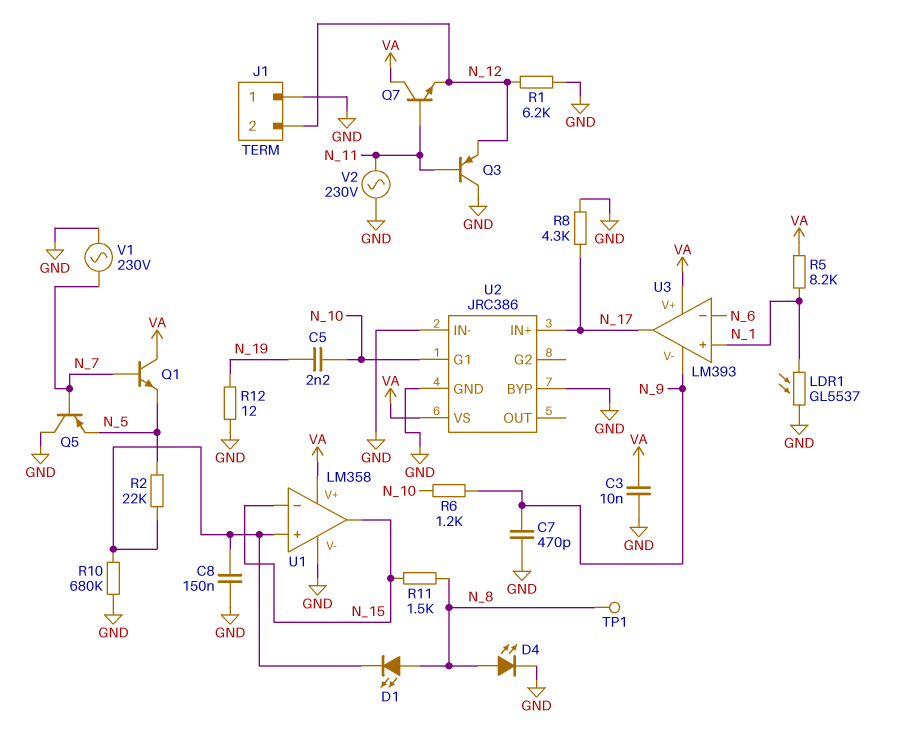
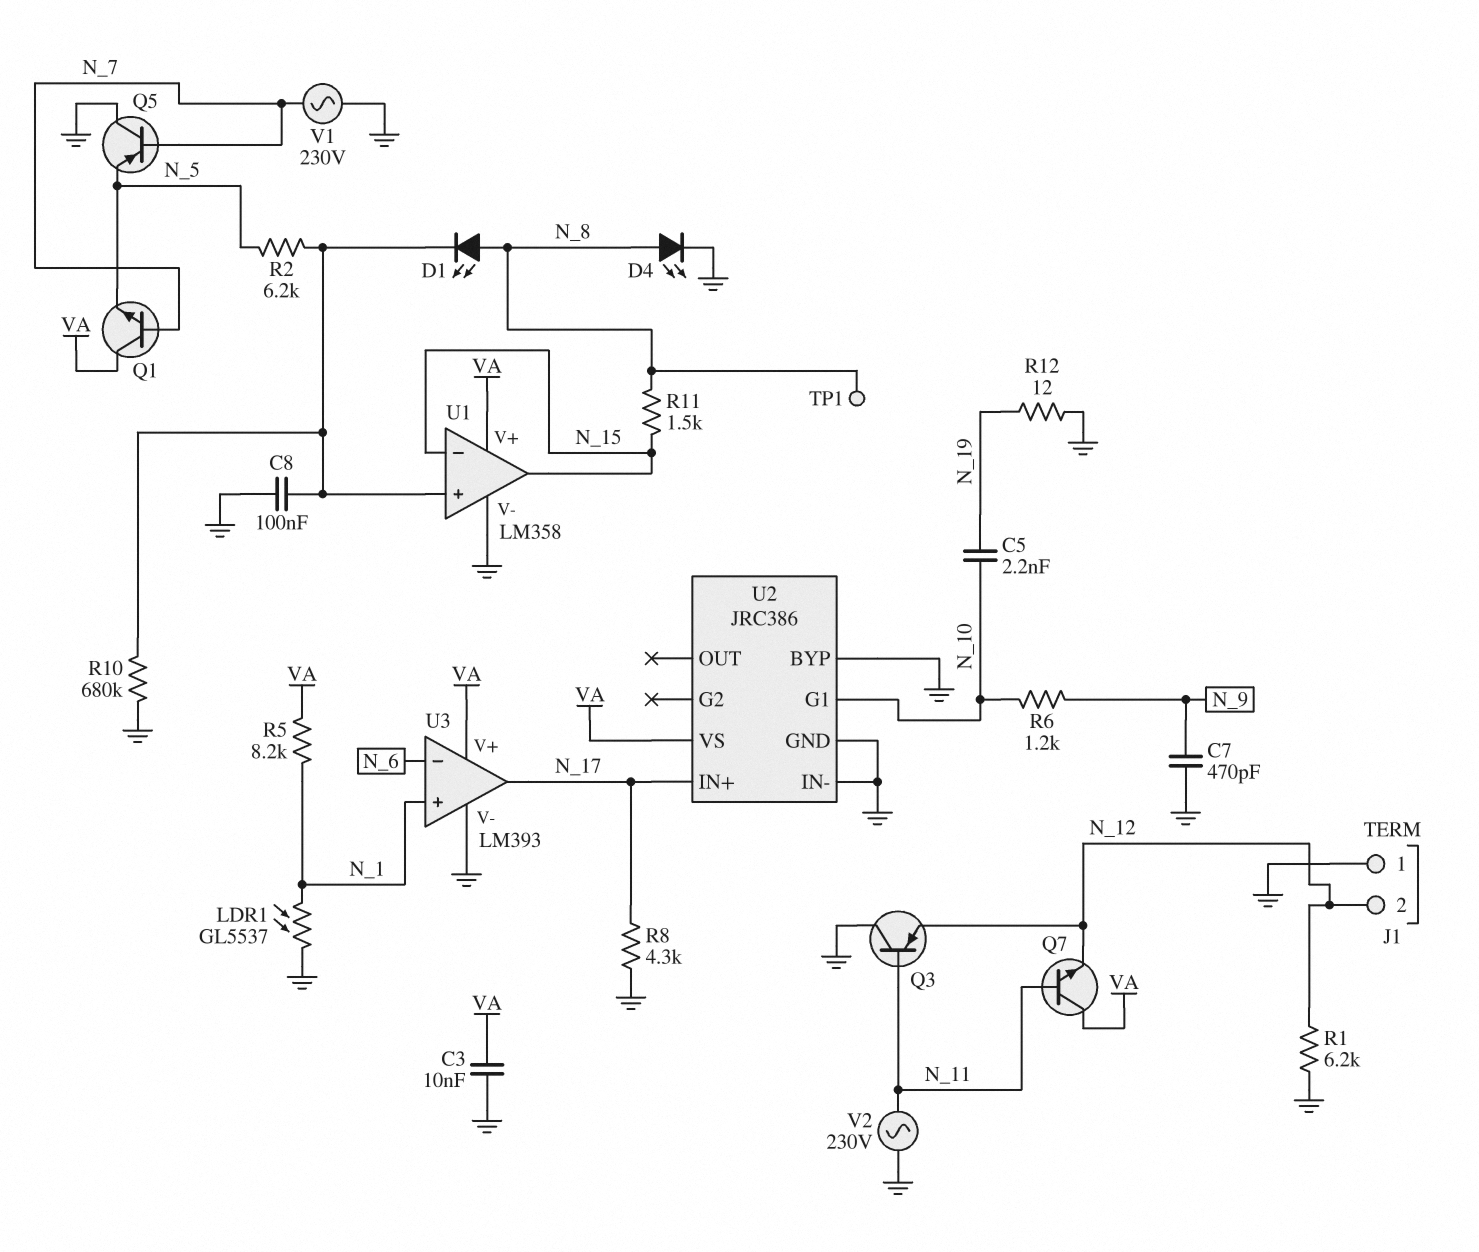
C8: 150nF (GND, U1/in+) -> 100nF (GND, U1/in+)
R2: 22k (N_5, U1/in+) -> 6.2k (N_5, U1/in+)
U3 pin V-: N_9 -> GND

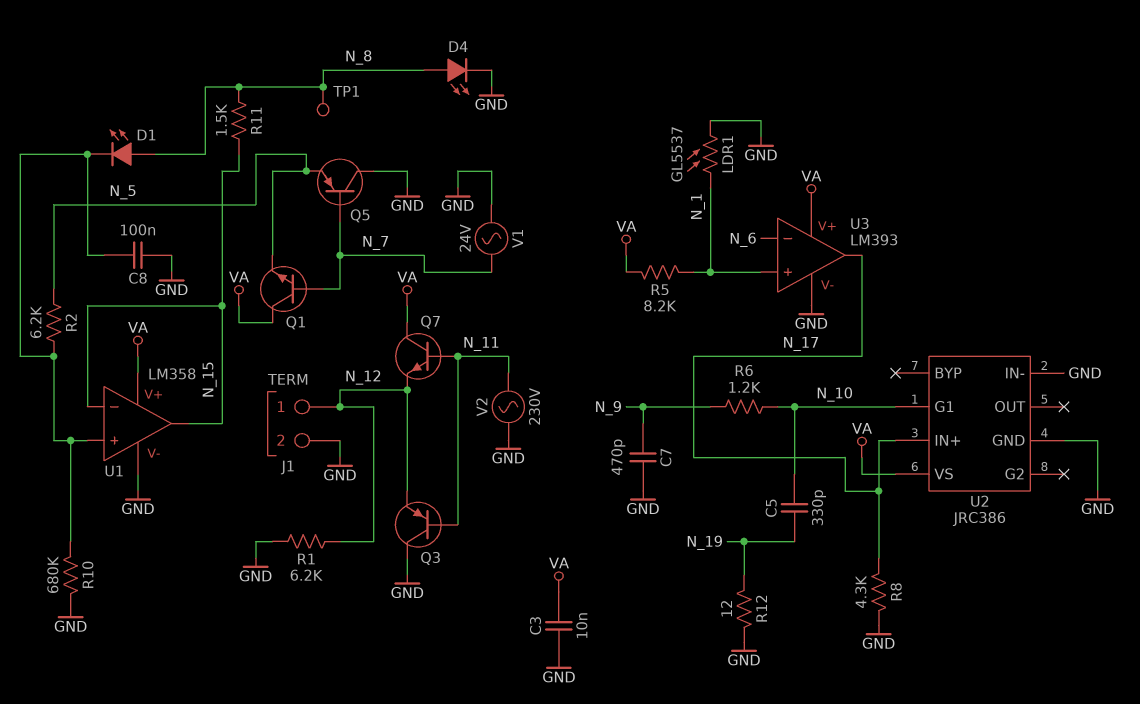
C5: 2.2nF (N_10, N_19) -> 330pF (N_10, N_19)
J1 pin 1: GND -> N_12
J1 pin 2: N_12 -> GND
U2 pin BYP: GND -> none
V1: AC 230V (GND, N_7) -> AC 24V (GND, N_7)

